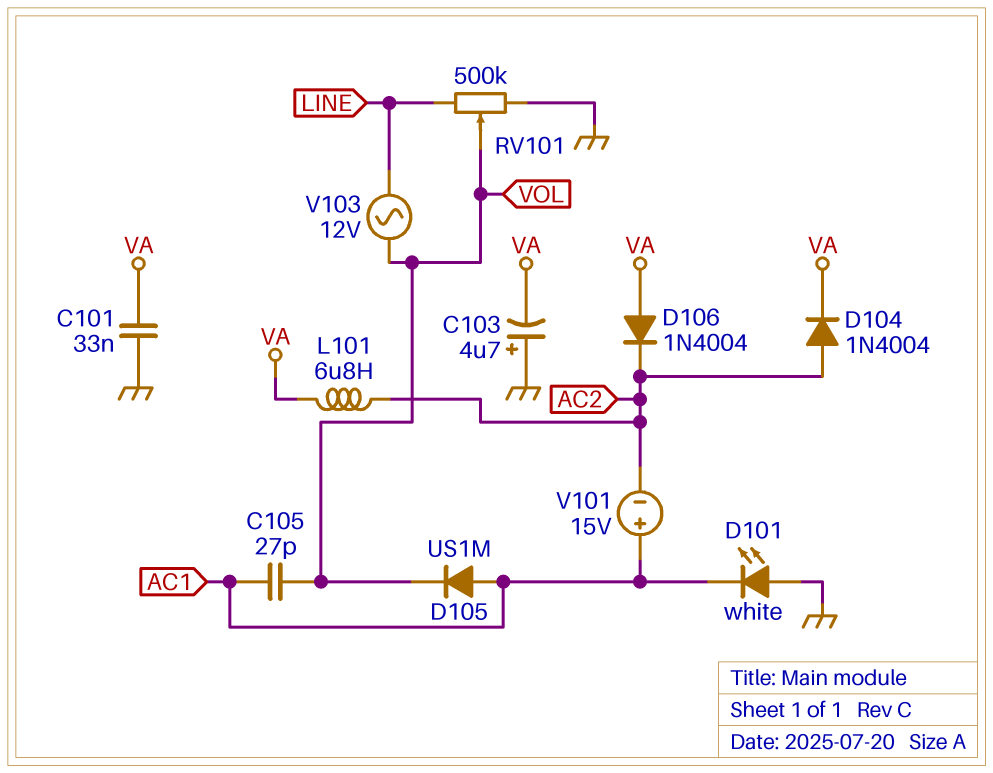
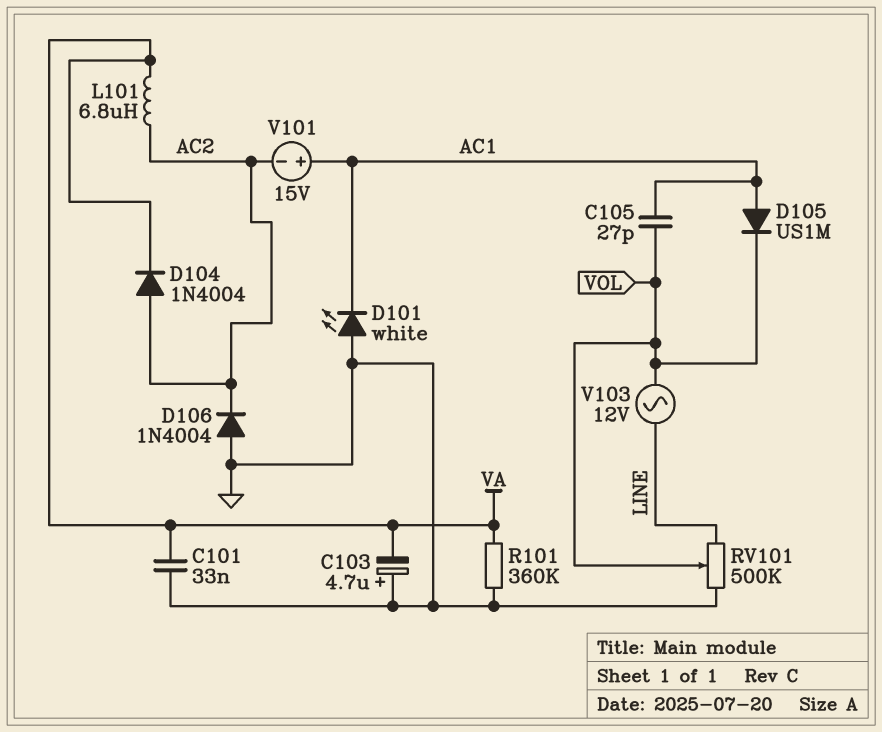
D106: diode 1N4004 (A VA, K AC2) -> diode 1N4004 (A GND, K AC2)
R101: none -> 360k (GND, VA)

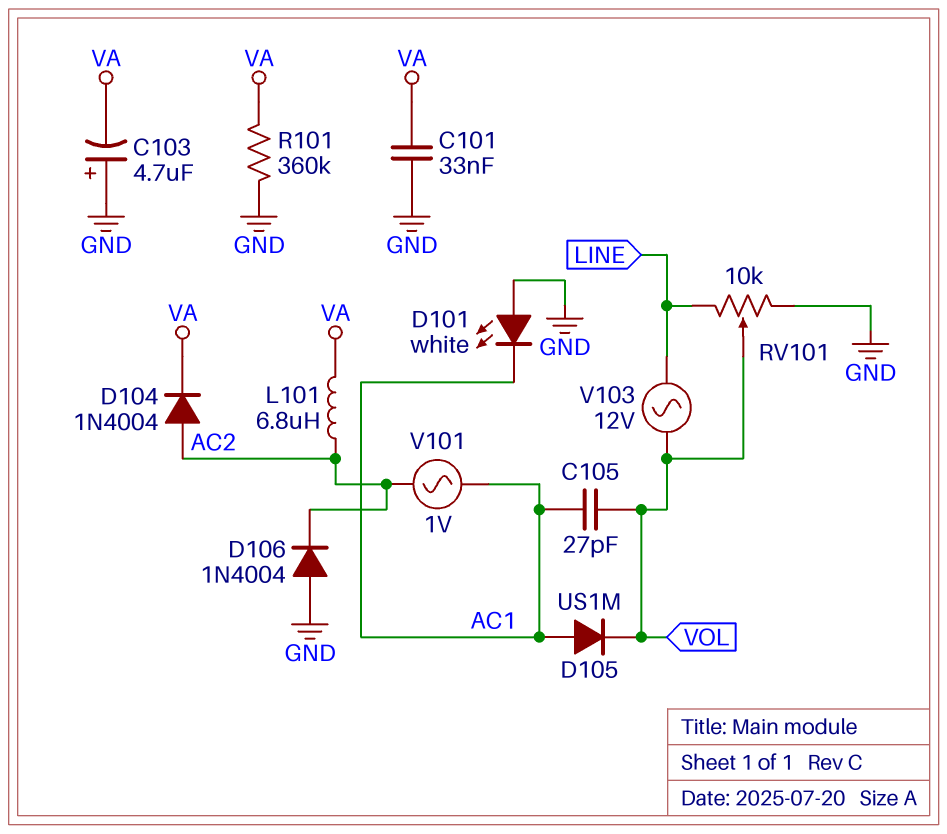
RV101: 500k (GND, LINE, wiper VOL) -> 10k (GND, LINE, wiper VOL)
V101: 15V (plus AC1, minus AC2) -> AC 1V (AC1, AC2)

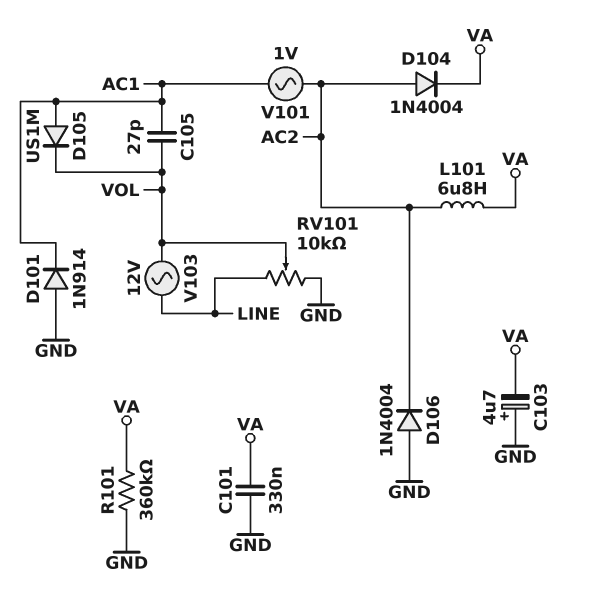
C101: 33nF (GND, VA) -> 330nF (GND, VA)
D101: LED white (A GND, K AC1) -> diode 1N914 (A GND, K AC1)

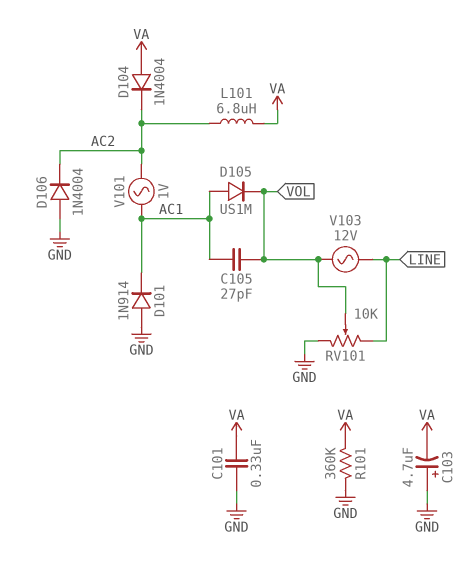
D104: diode 1N4004 (A AC2, K VA) -> diode 1N4004 (A VA, K AC2)

